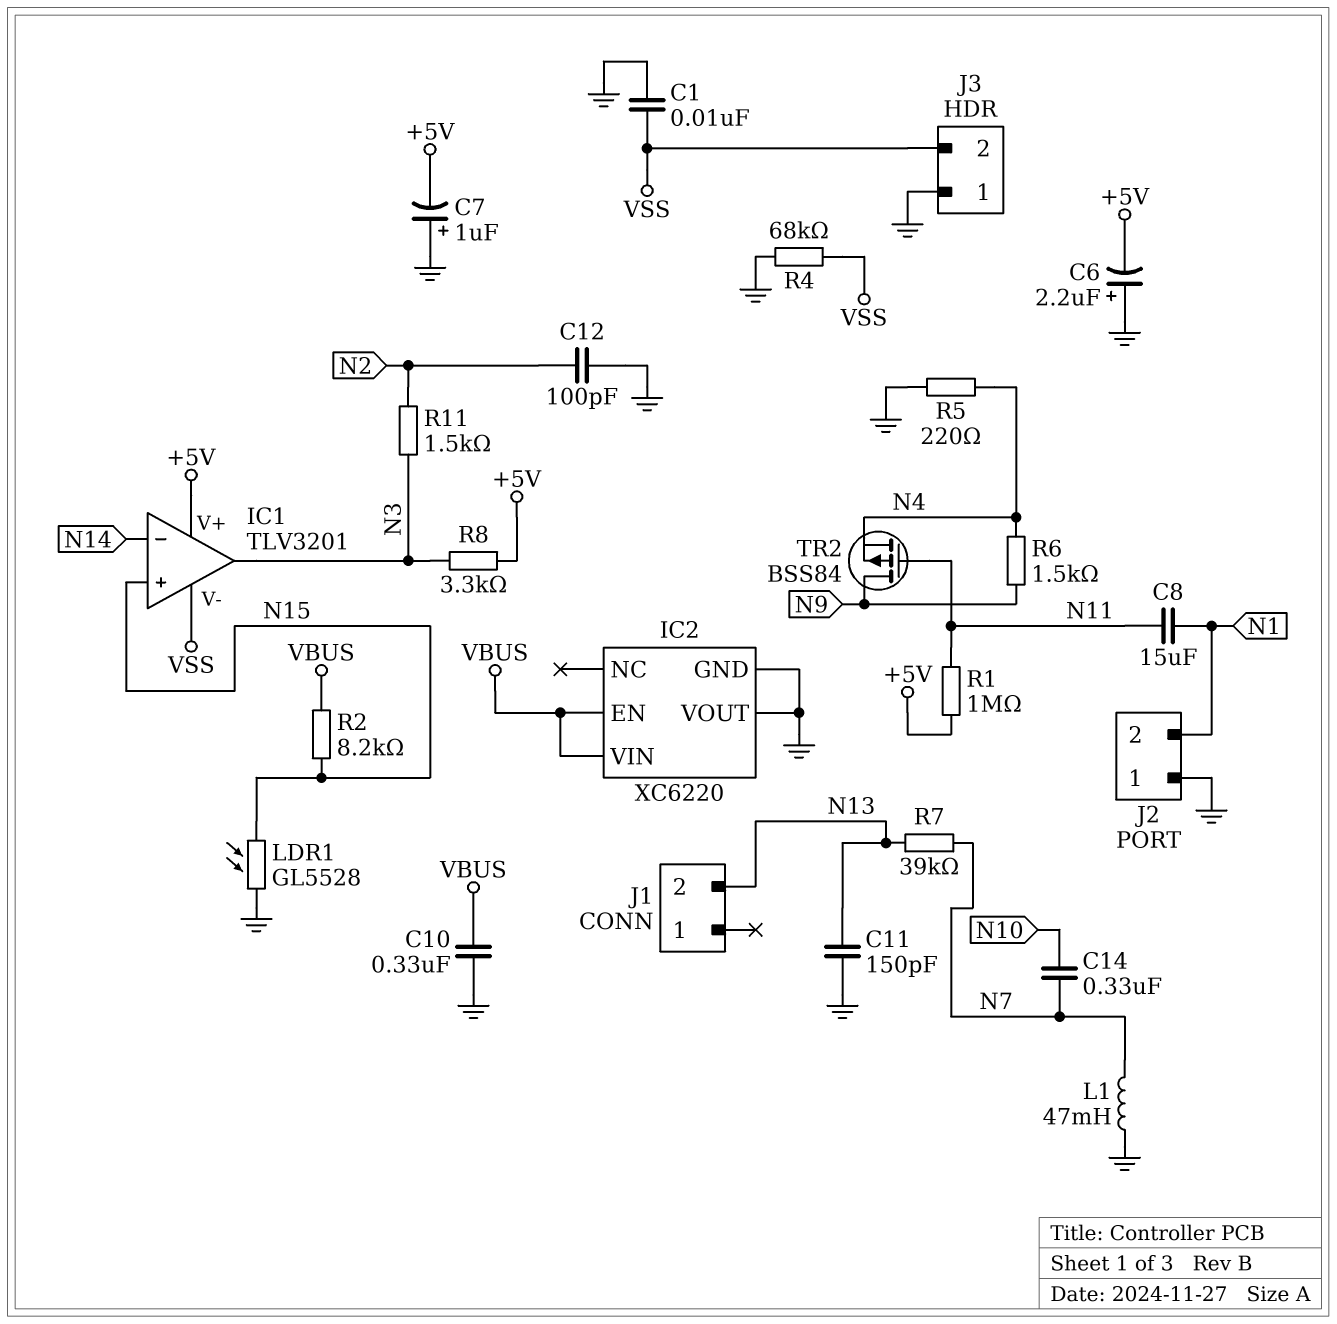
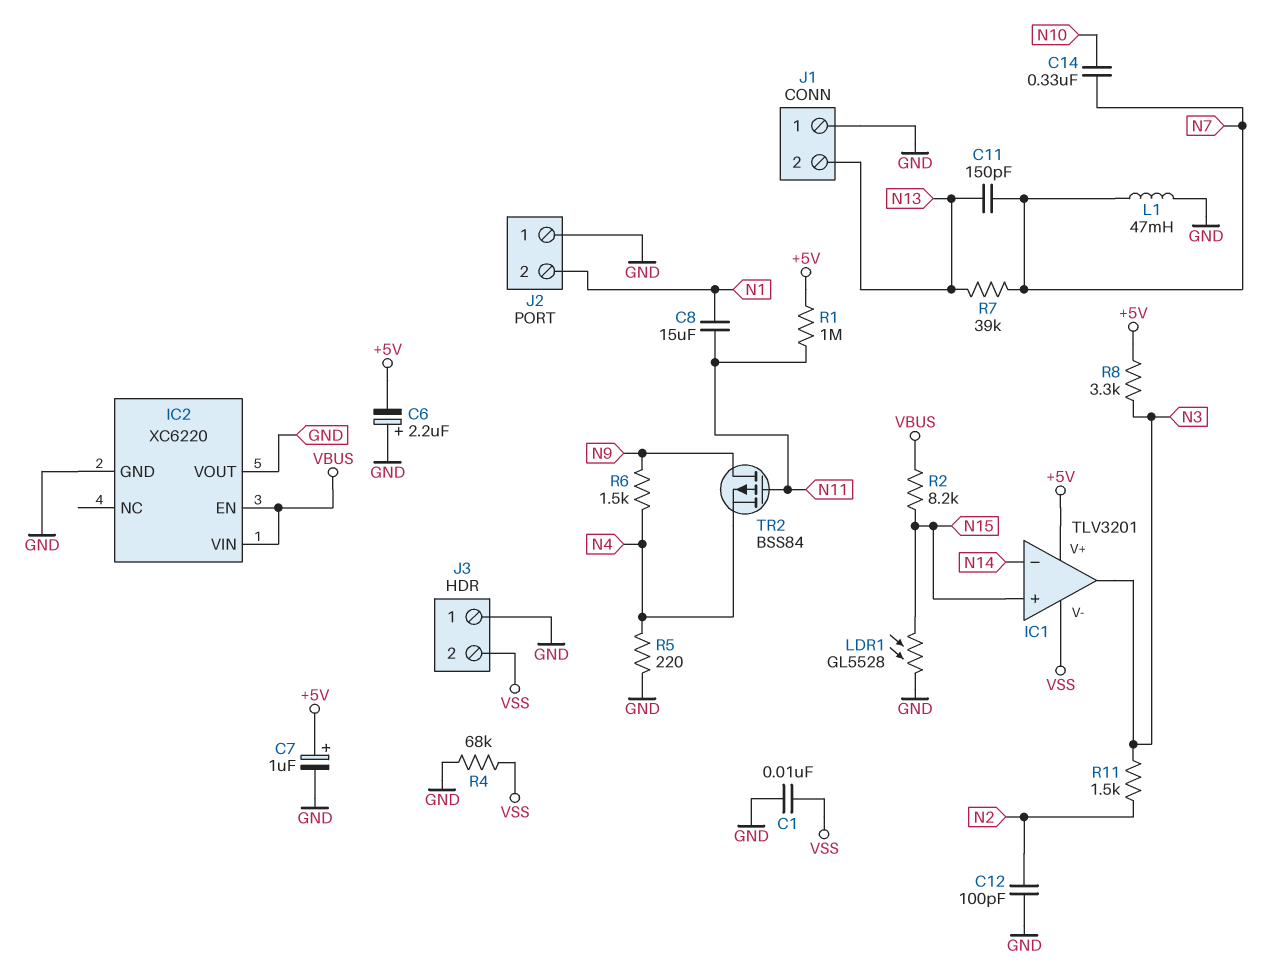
C7: 1uF (plus GND, minus +5V) -> 1uF (plus +5V, minus GND)
C10: 330nF (GND, VBUS) -> none
C11: 150pF (GND, N13) -> 150pF (N7, N13)
J1 pin 1: none -> GND

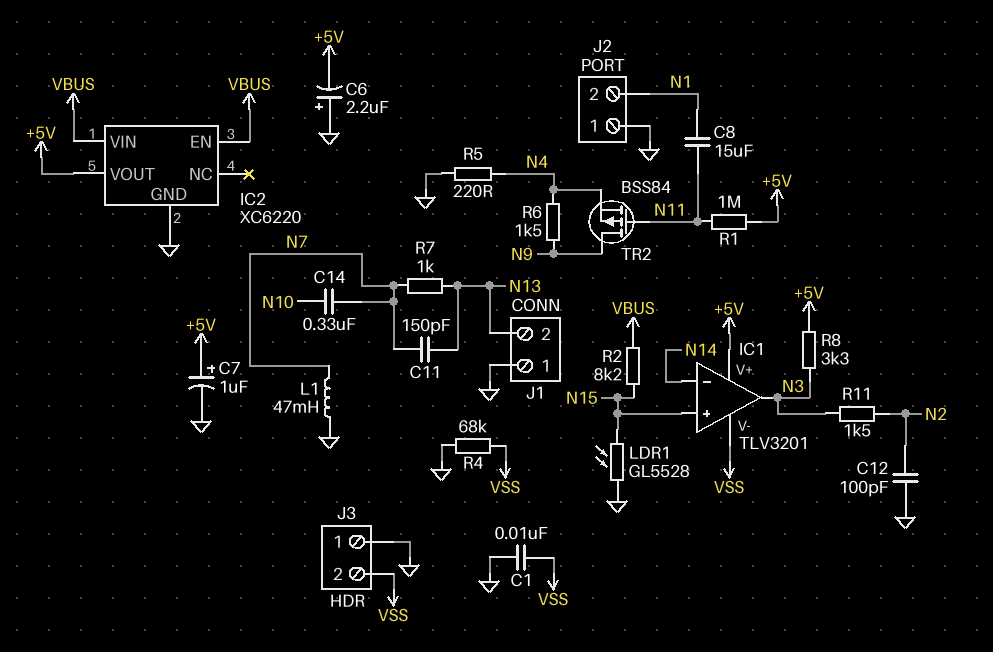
IC2 pin VOUT: GND -> +5V
R7: 39k (N7, N13) -> 1k (N7, N13)

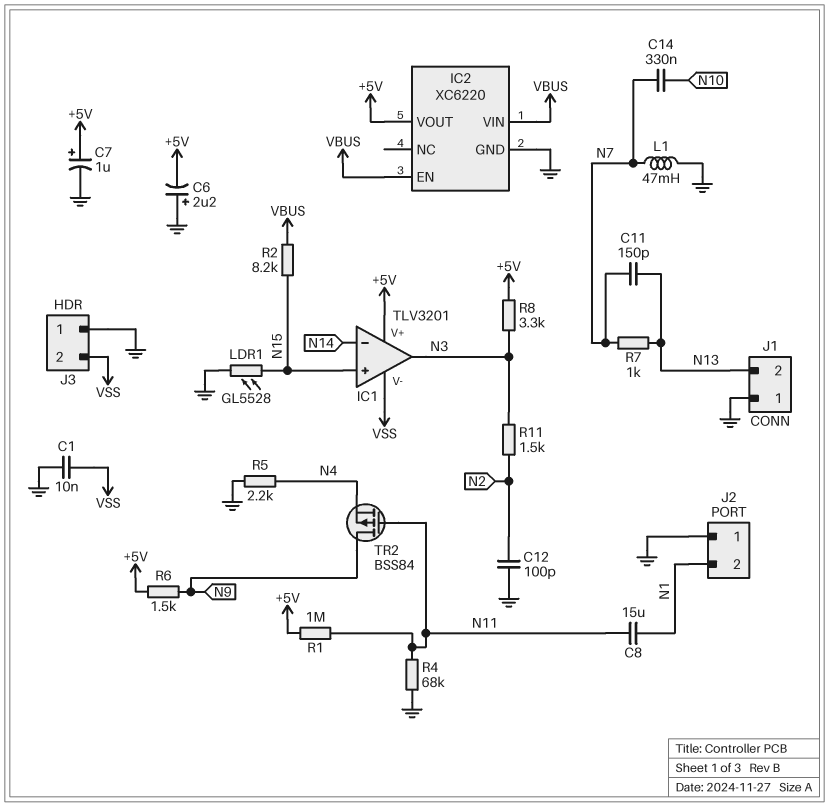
R4: 68k (GND, VSS) -> 68k (GND, N11)
R5: 220 (GND, N4) -> 2.2k (GND, N4)
R6: 1.5k (N4, N9) -> 1.5k (+5V, N9)

